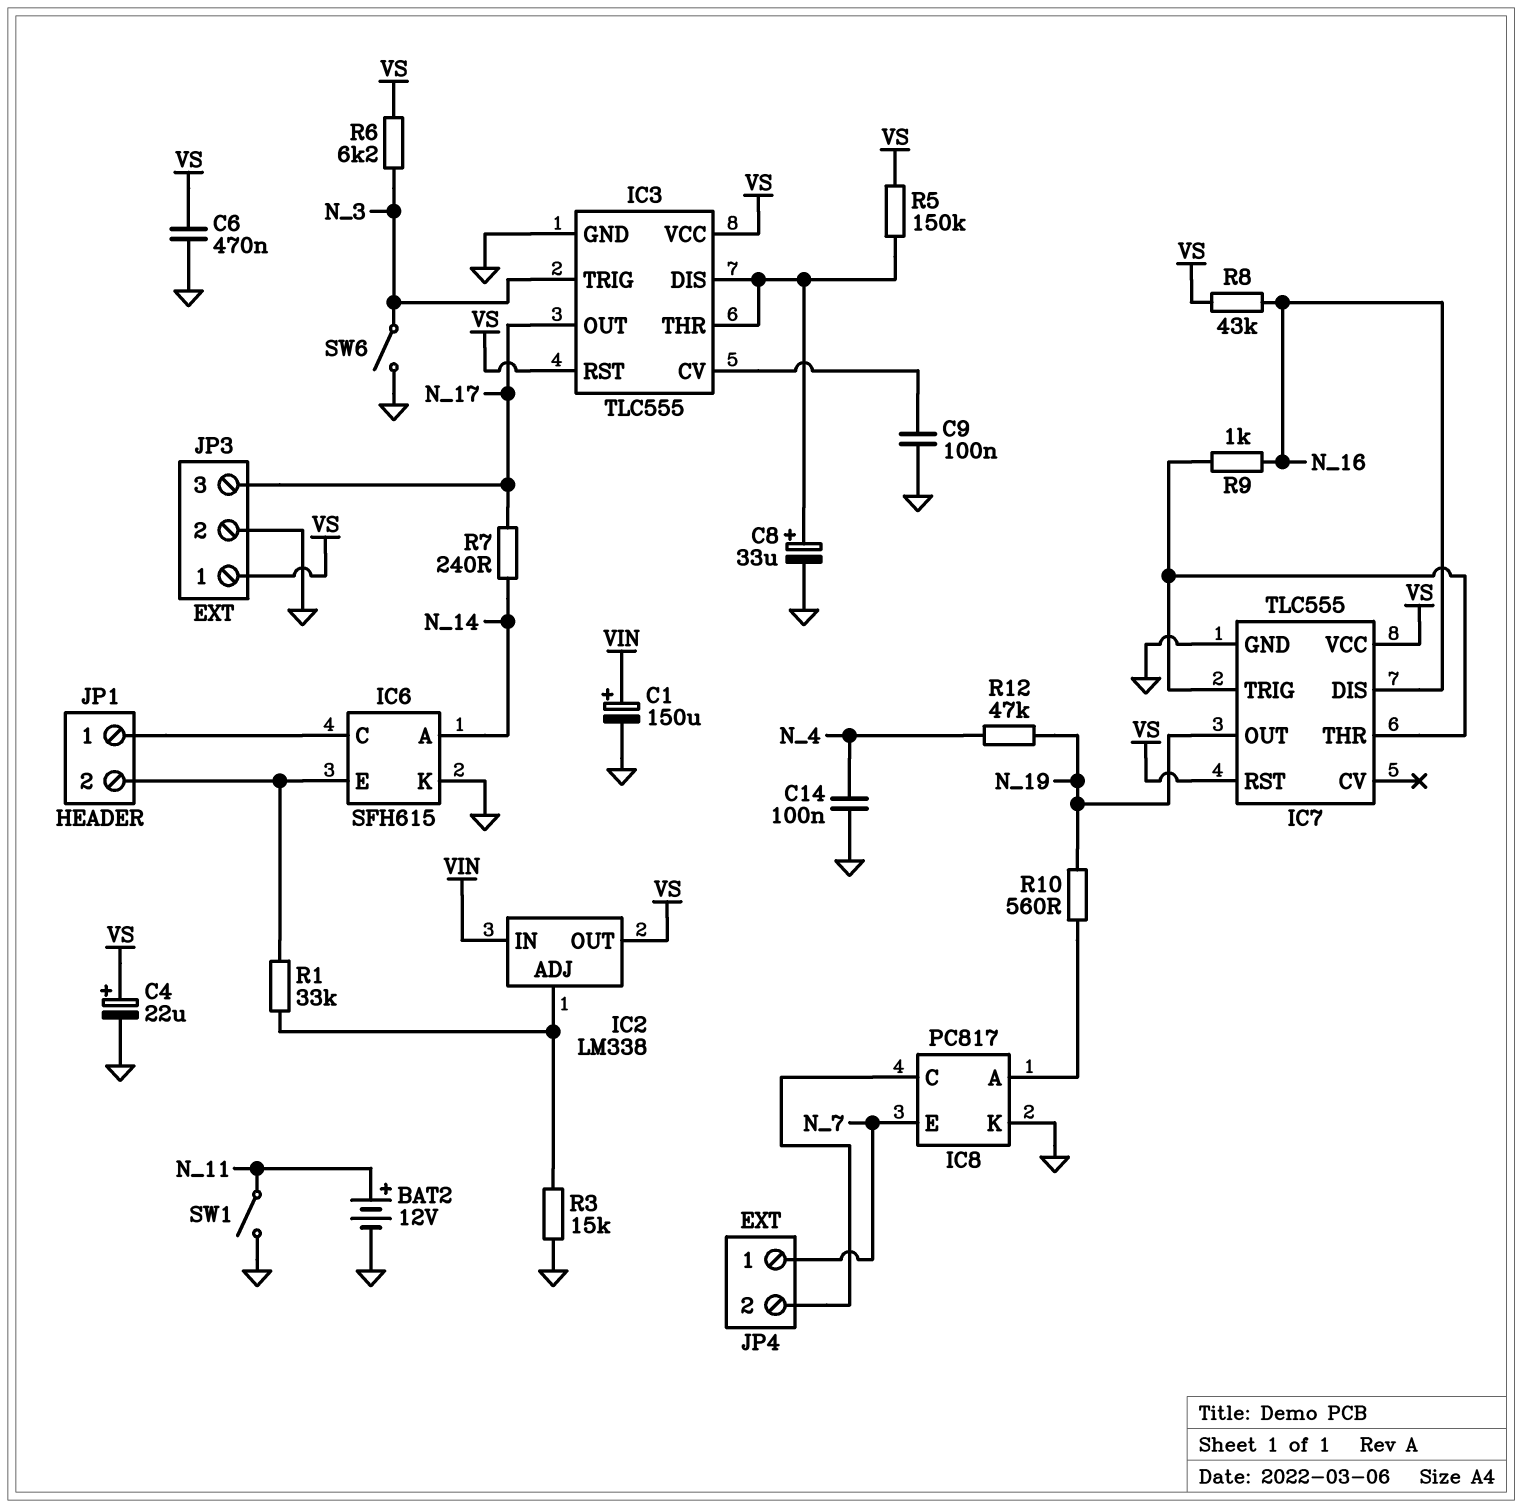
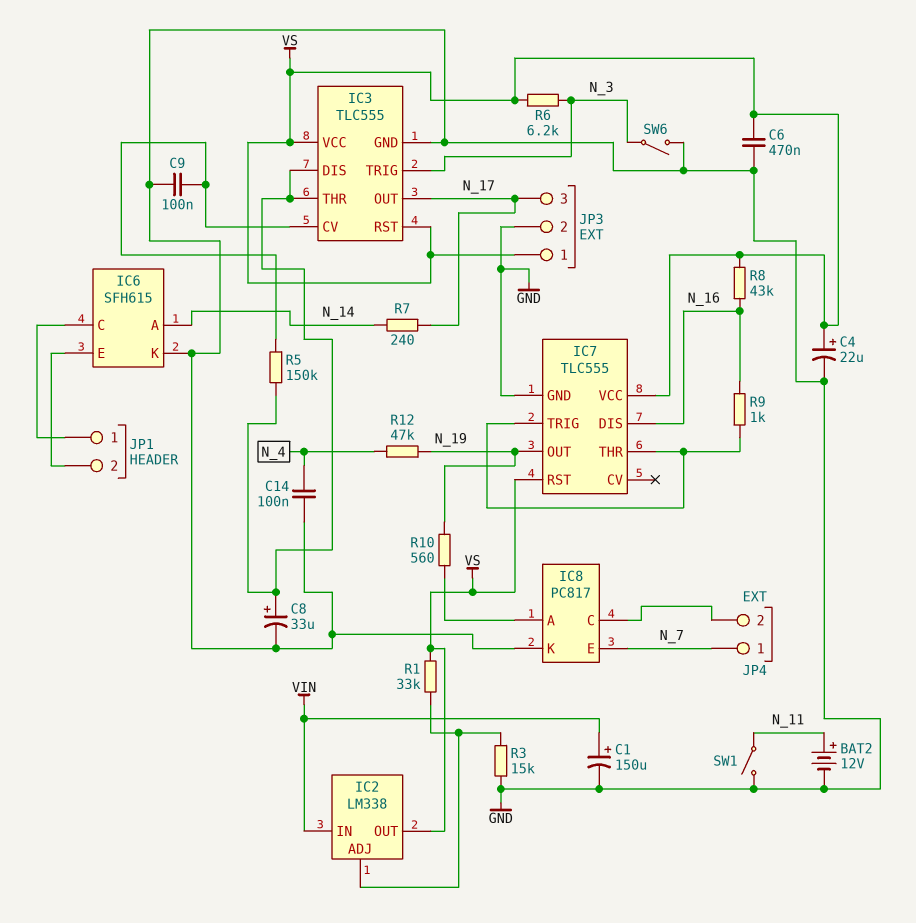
R1: 33k (IC2/ADJ, IC6/E) -> 33k (IC2/ADJ, VS)
R5: 150k (IC3/DIS, VS) -> 150k (IC3/CV, IC3/DIS)

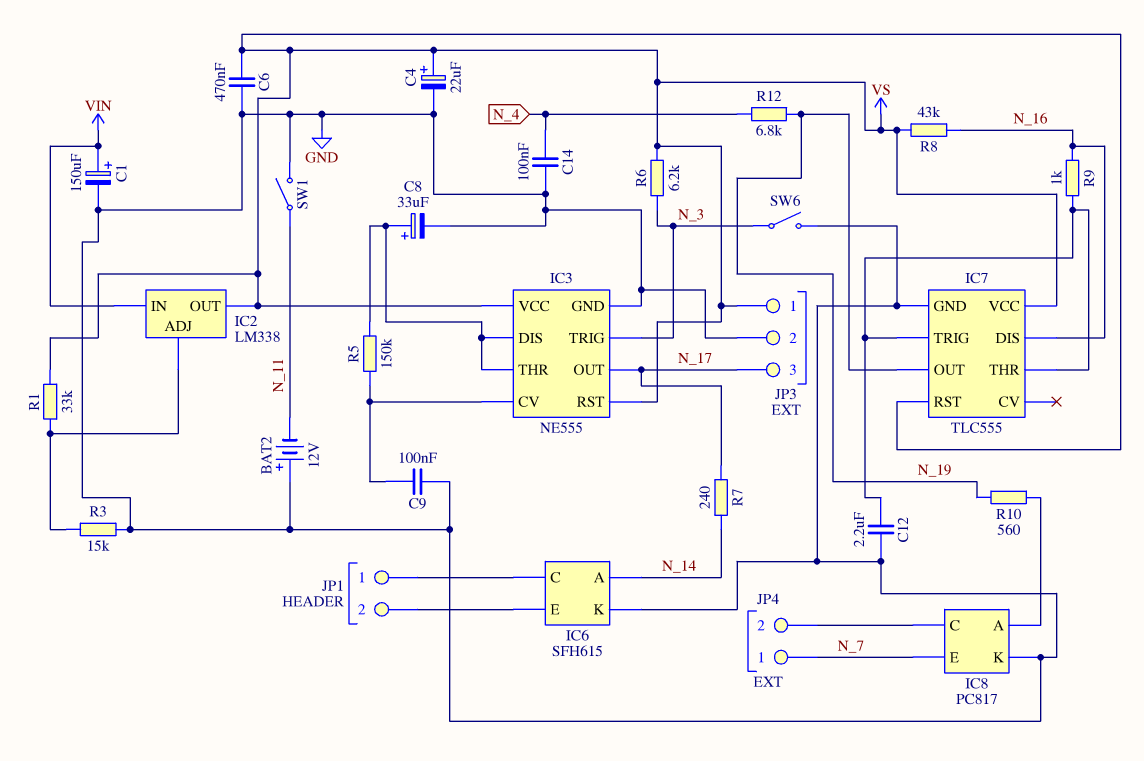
BAT2: 12V (plus N_11, minus GND) -> 12V (plus GND, minus N_11)
C12: none -> 2.2uF (GND, IC7/THR)
IC3: TLC555 -> NE555
R12: 47k (N_4, N_19) -> 6.8k (N_4, N_19)

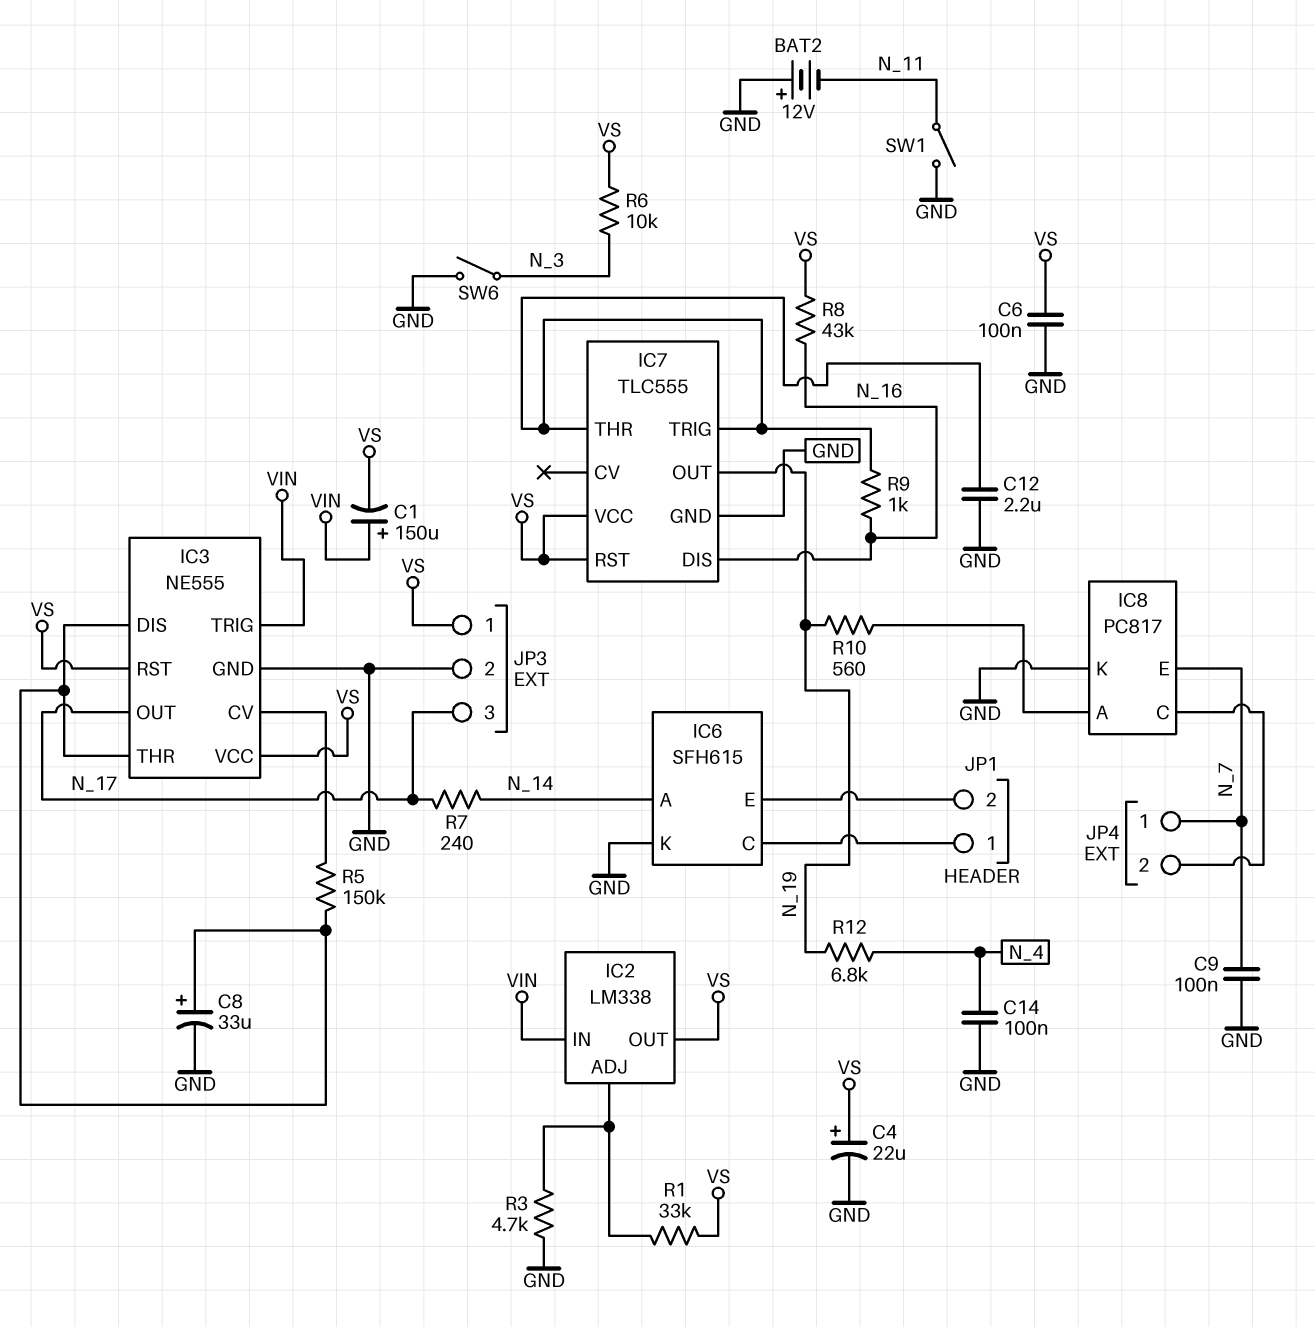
C1: 150uF (plus VIN, minus GND) -> 150uF (plus VIN, minus VS)
C6: 470nF (GND, VS) -> 100nF (GND, VS)
C9: 100nF (GND, IC3/CV) -> 100nF (GND, N_7)
IC3 pin TRIG: N_3 -> VIN
R3: 15k (GND, IC2/ADJ) -> 4.7k (GND, IC2/ADJ)
R6: 6.2k (N_3, VS) -> 10k (N_3, VS)

